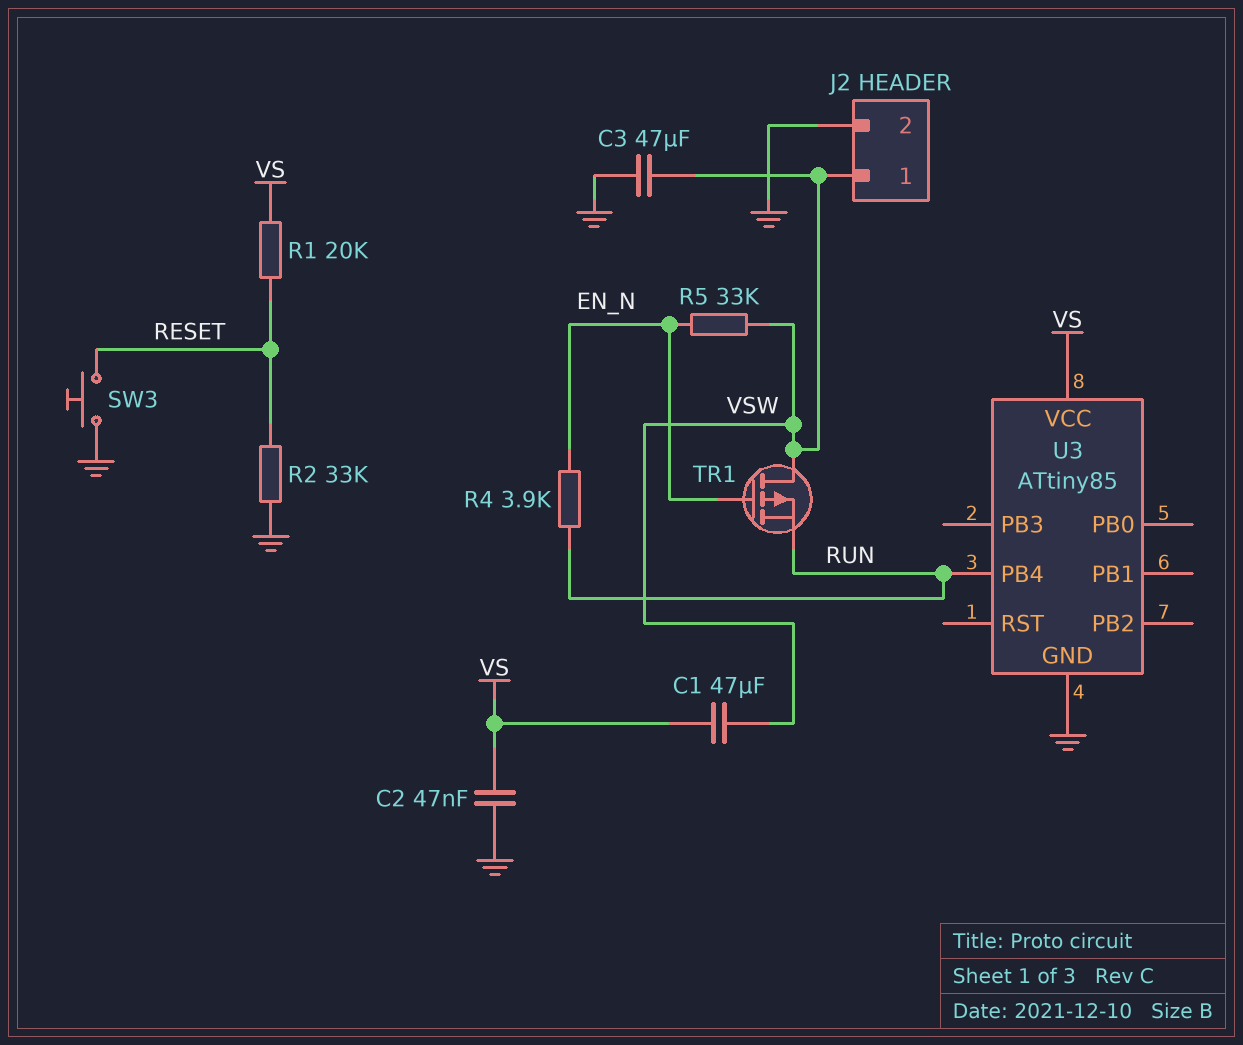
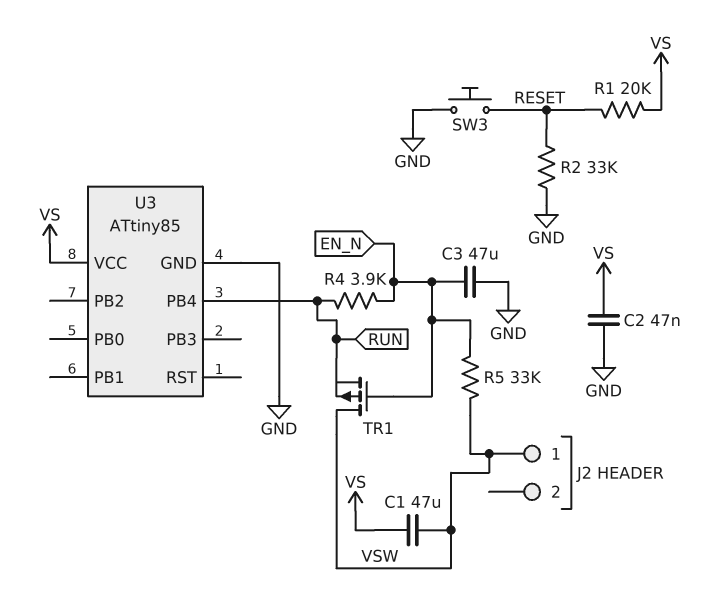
C3: 47uF (GND, VSW) -> 47uF (EN_N, GND)
J2 pin 2: GND -> none

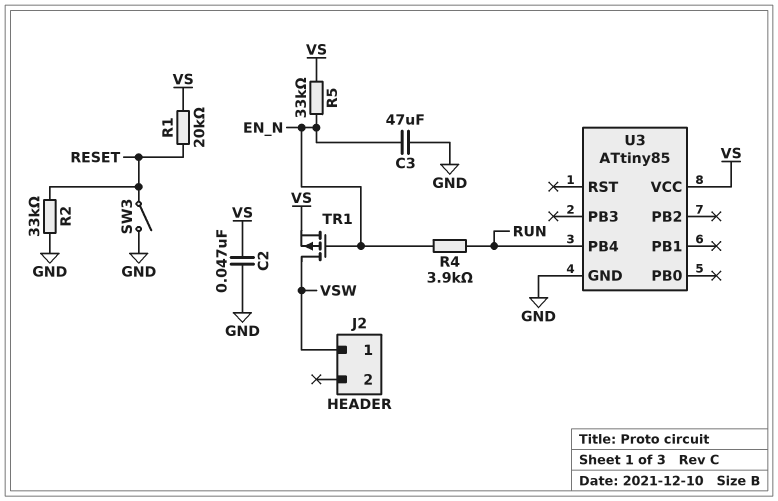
C1: 47uF (VS, VSW) -> none
R5: 33k (EN_N, VSW) -> 33k (EN_N, VS)
SW3: button (GND, RESET) -> switch (GND, RESET)
TR1: PMOS (G EN_N, D VSW, S RUN) -> PMOS (G EN_N, D VSW, S VS)

